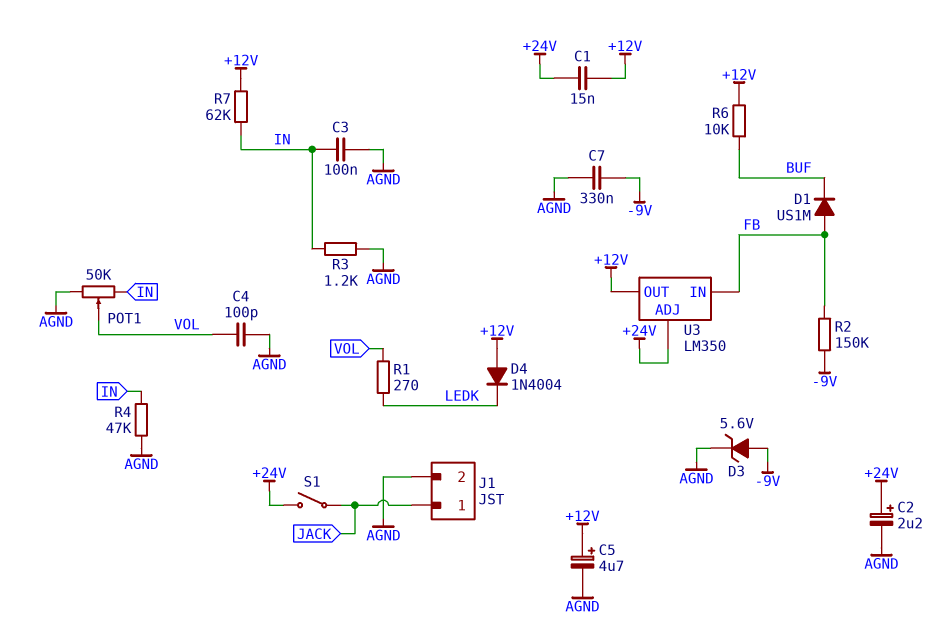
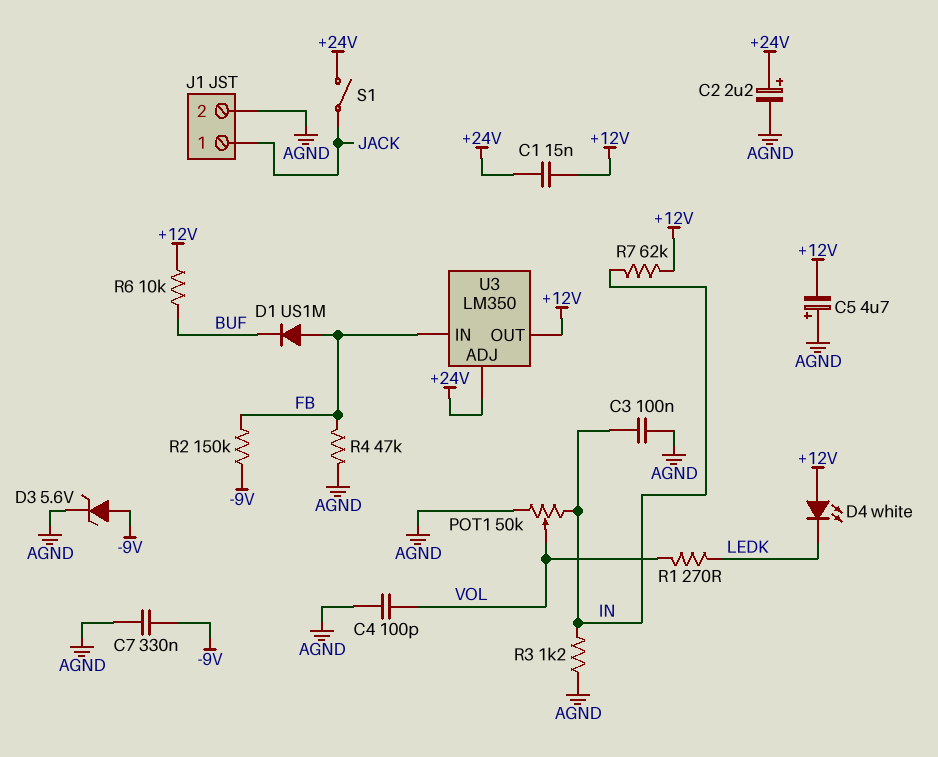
C5: 4.7uF (plus +12V, minus AGND) -> 4.7uF (plus AGND, minus +12V)
D4: diode 1N4004 (A +12V, K LEDK) -> LED white (A +12V, K LEDK)
R4: 47k (AGND, IN) -> 47k (AGND, FB)

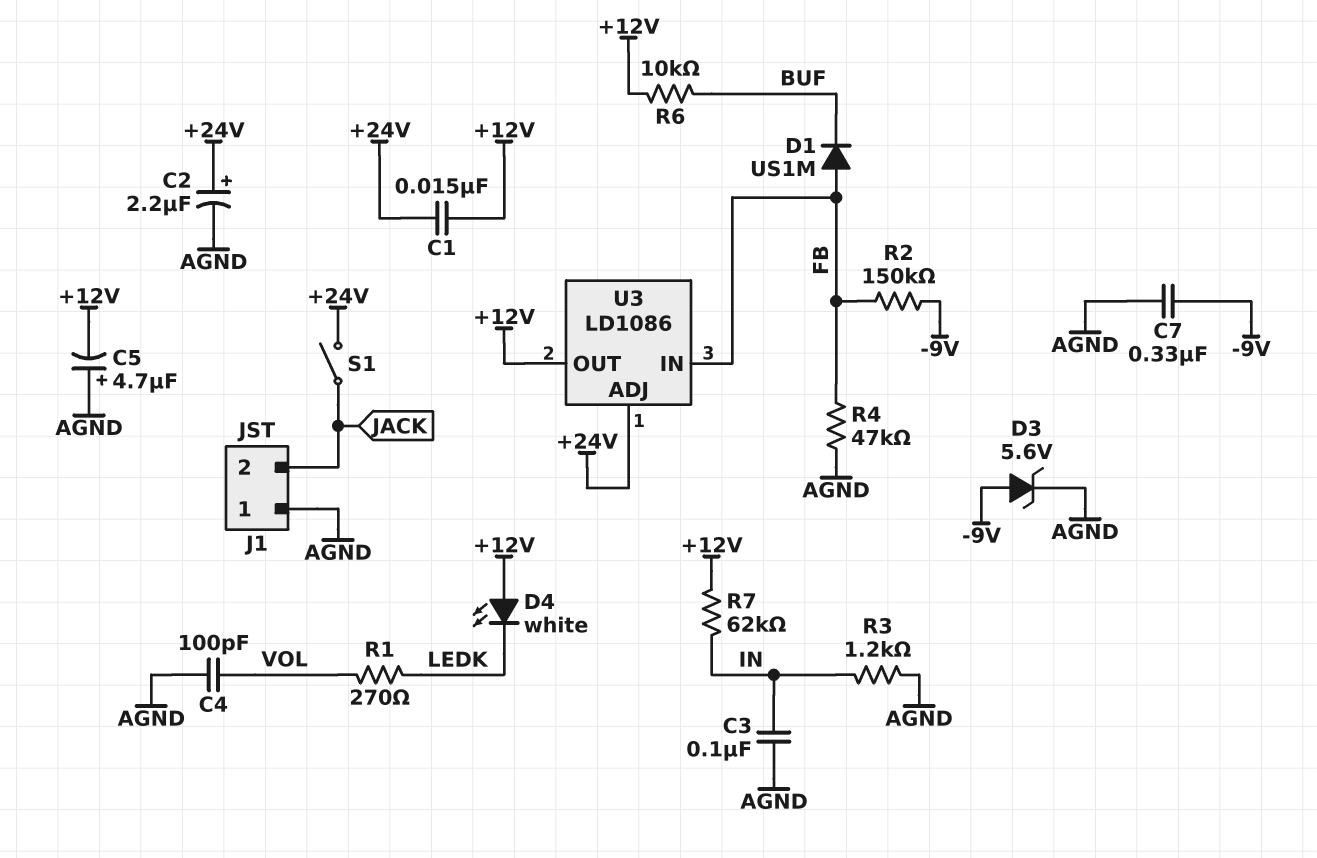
J1 pin 1: JACK -> AGND
J1 pin 2: AGND -> JACK
POT1: 50k (AGND, IN, wiper VOL) -> none
U3: LM350 -> LD1086

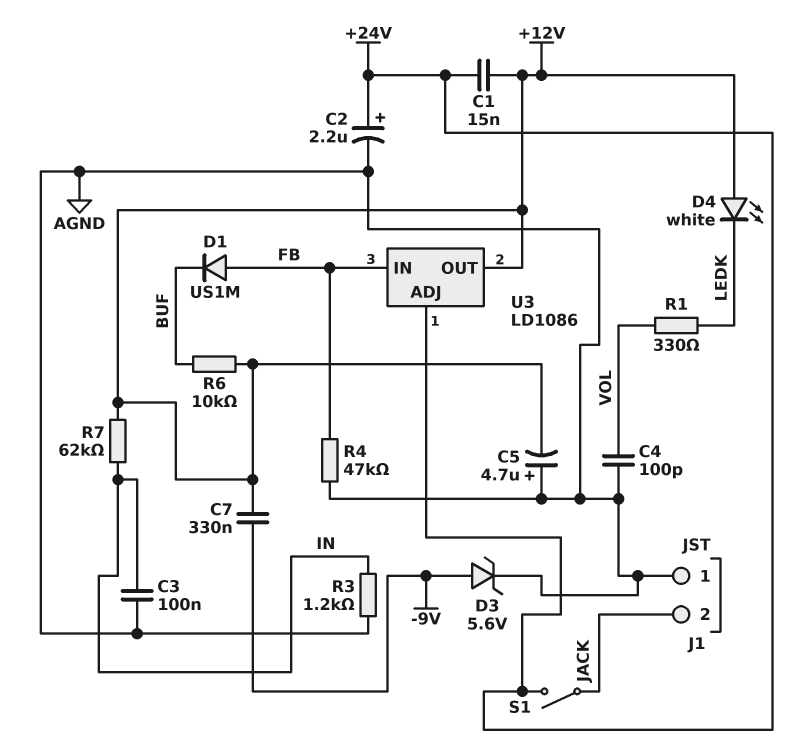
C7: 330nF (-9V, AGND) -> 330nF (+12V, -9V)
R1: 270 (LEDK, VOL) -> 330 (LEDK, VOL)
R2: 150k (-9V, FB) -> none

